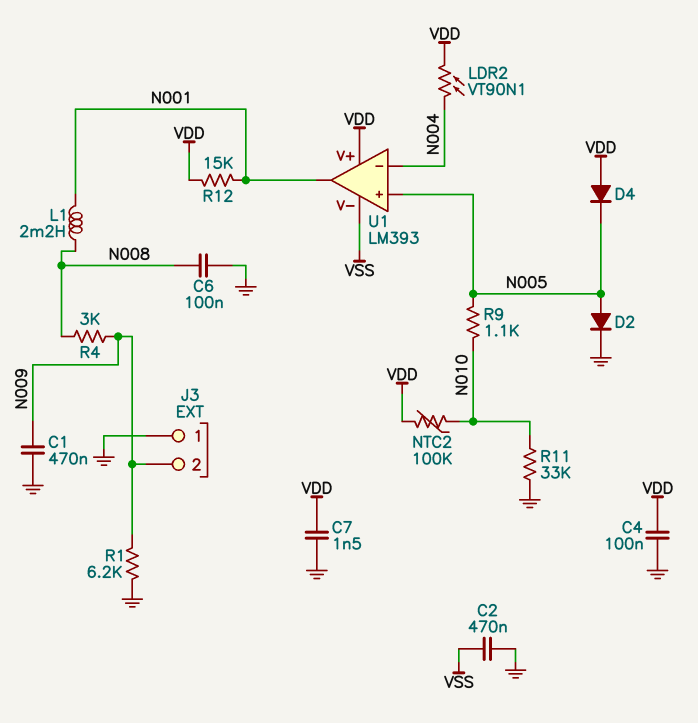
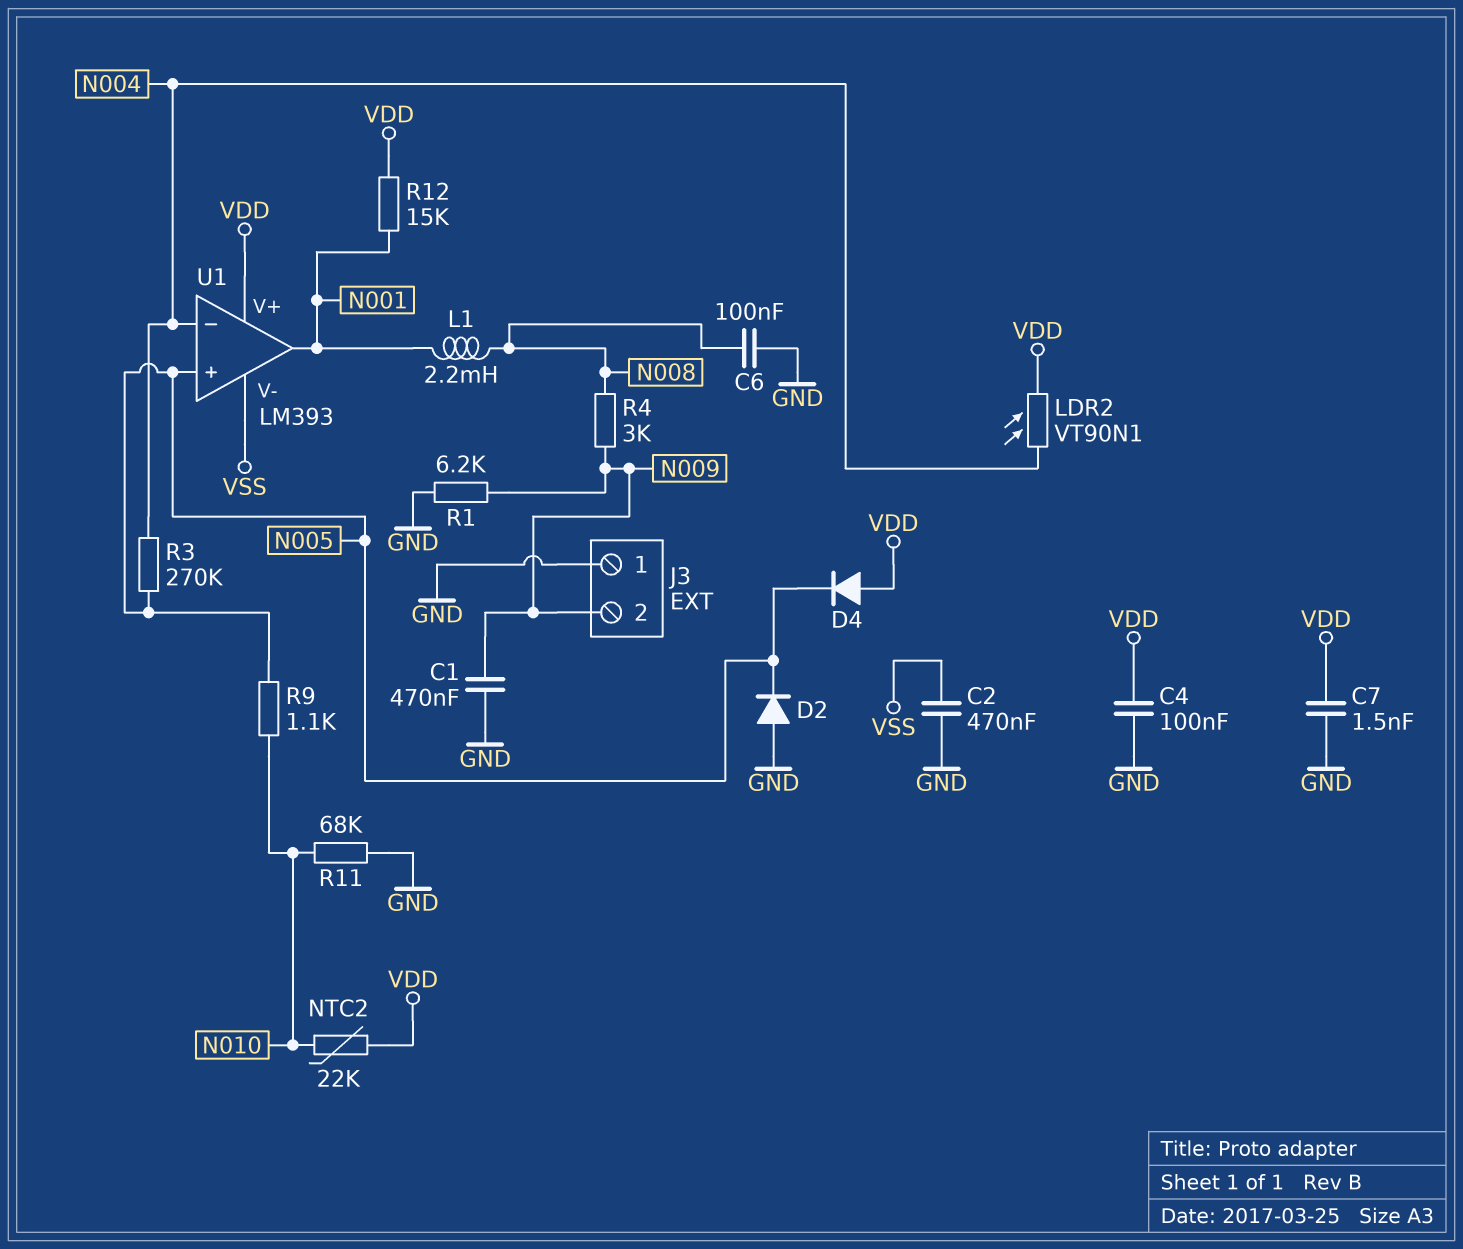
D2: diode (A N005, K GND) -> diode (A GND, K N005)
NTC2: 100k (N010, VDD) -> 22k (N010, VDD)
R3: none -> 270k (N004, N005)
R11: 33k (GND, N010) -> 68k (GND, N010)

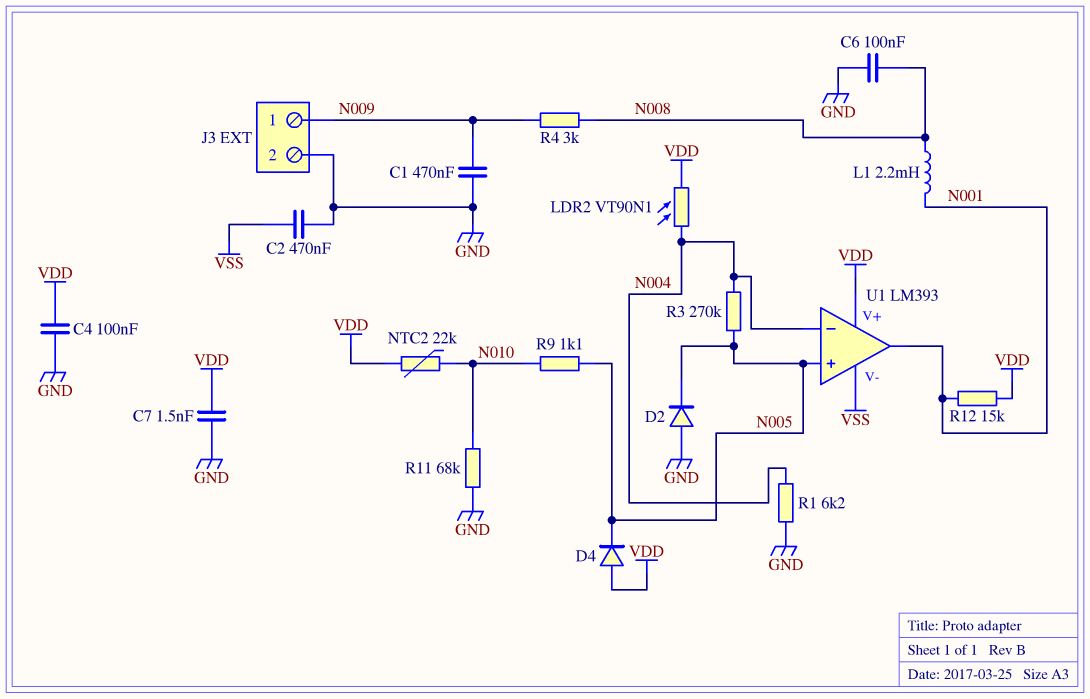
J3 pin 1: GND -> N009
J3 pin 2: N009 -> GND
R1: 6.2k (GND, N009) -> 6.2k (GND, N004)

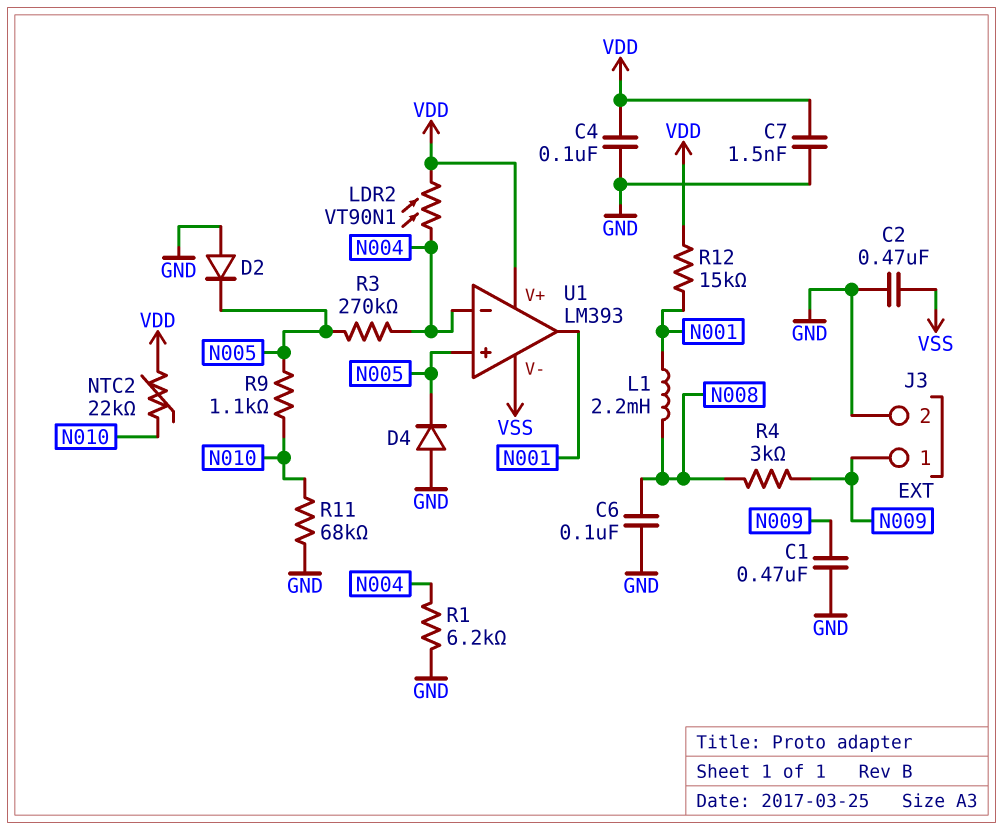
D4: diode (A VDD, K N005) -> diode (A GND, K N005)

